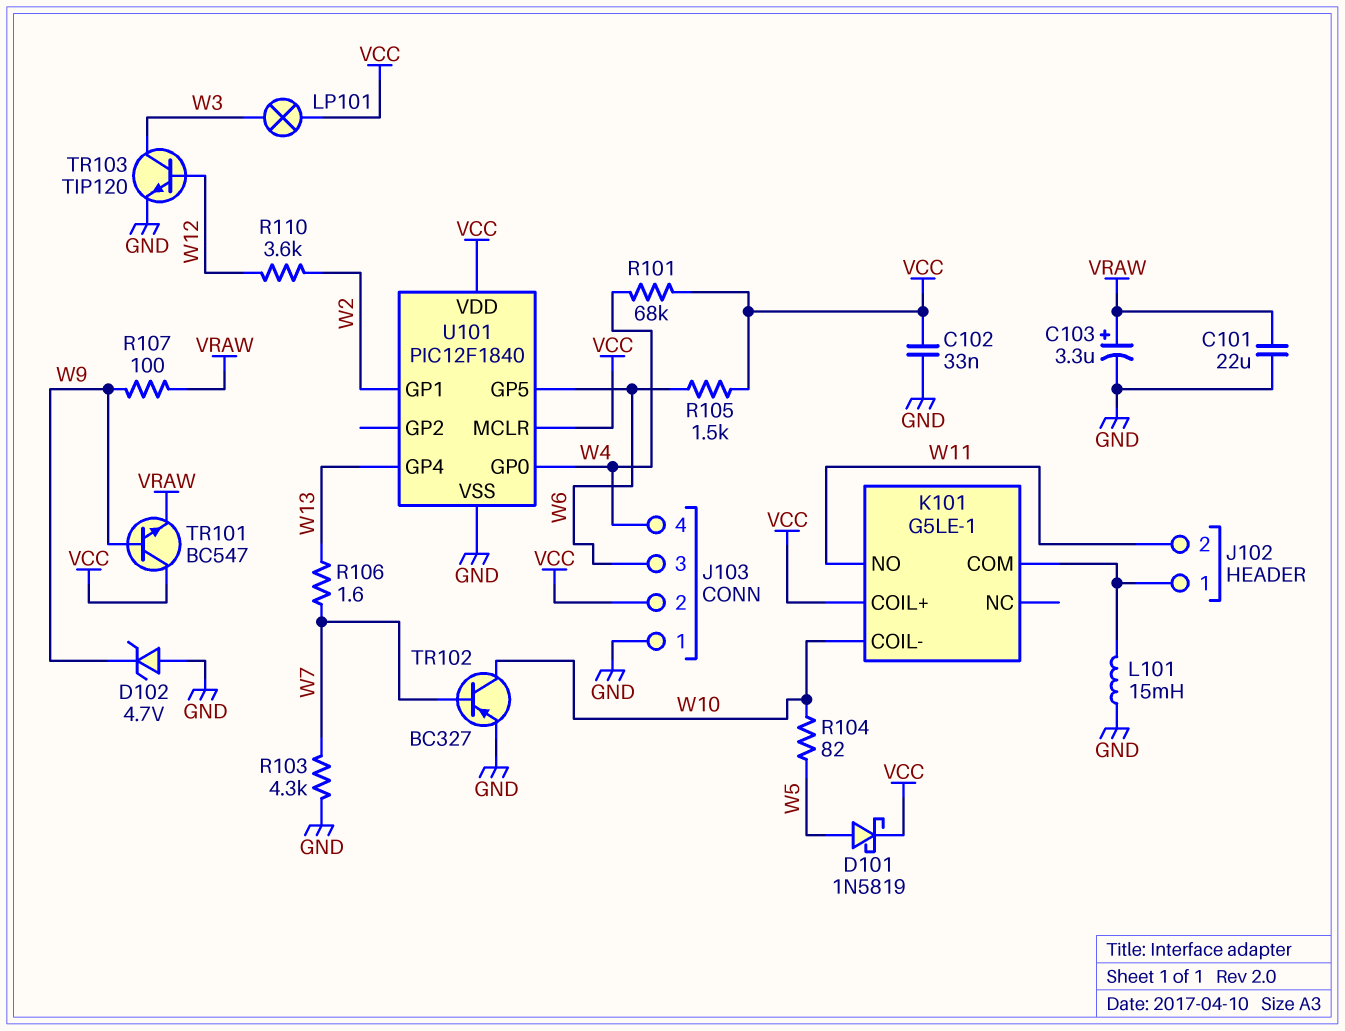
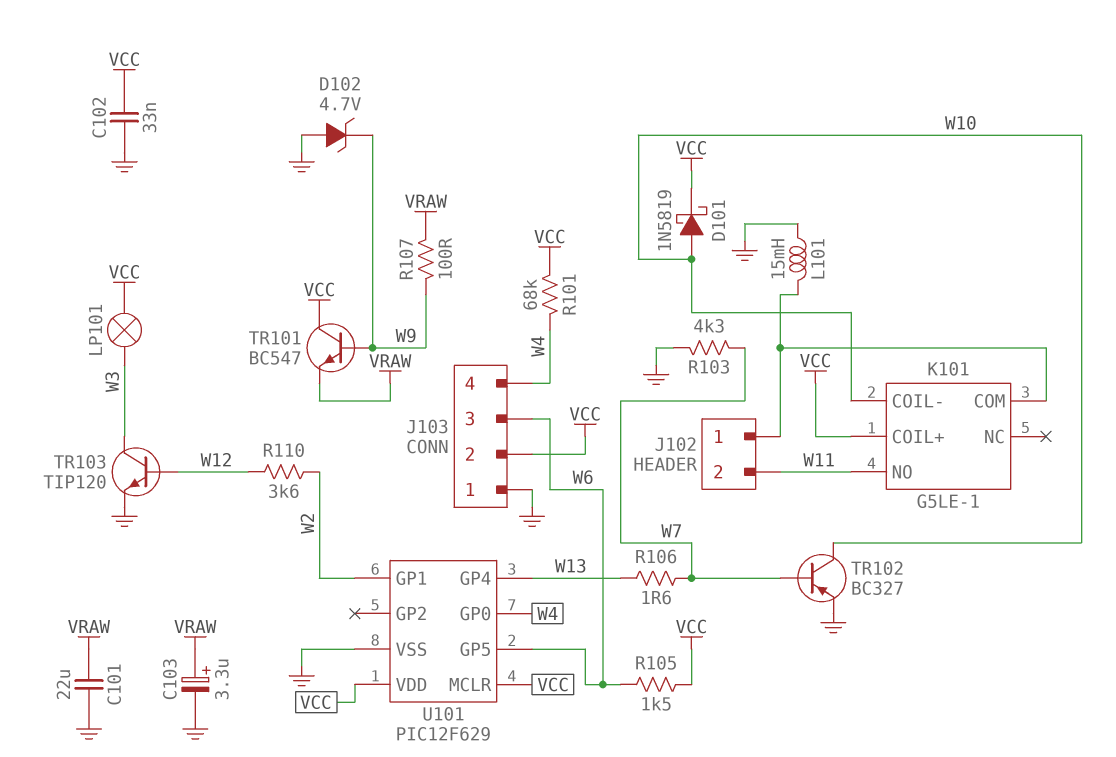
D101: schottky 1N5819 (A W5, K VCC) -> schottky 1N5819 (A W10, K VCC)
R104: 82 (W5, W10) -> none
U101: PIC12F1840 -> PIC12F629

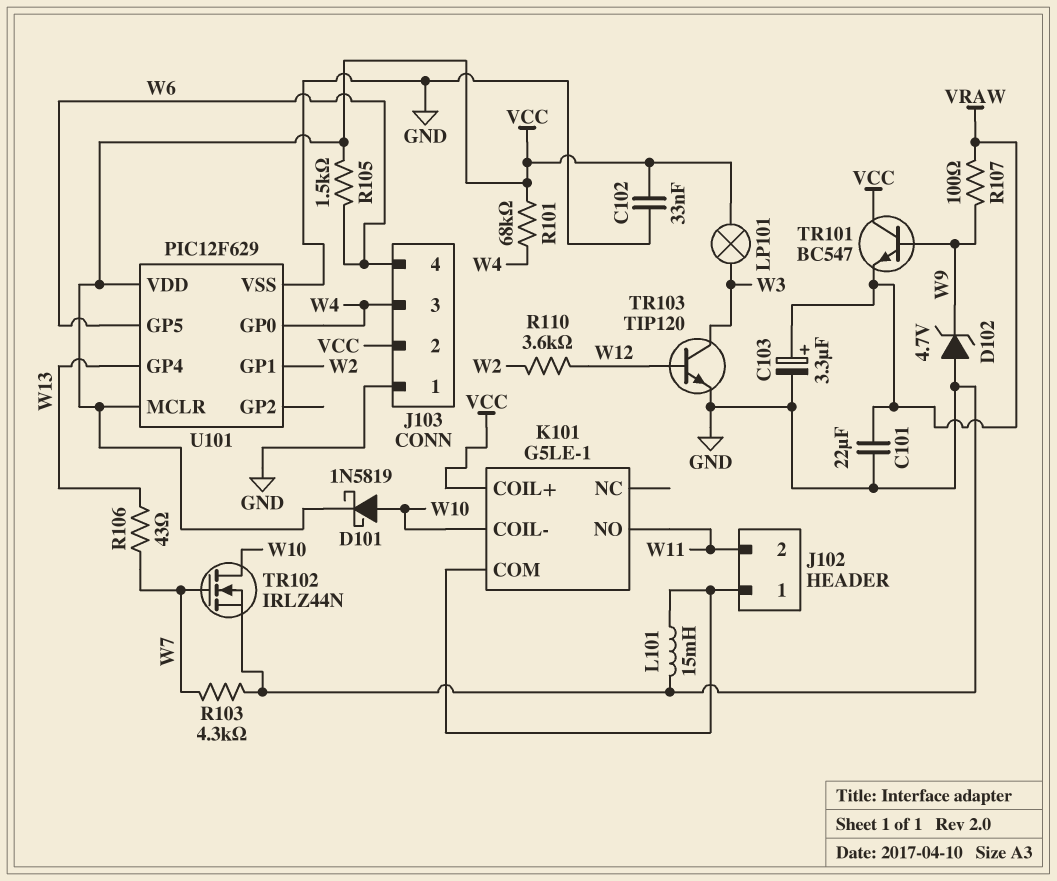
J103 pin 3: W6 -> W4
J103 pin 4: W4 -> W6
R106: 1.6 (W7, W13) -> 43 (W7, W13)
TR102: PNP BC327 (B W7, C W10, E GND) -> NMOS IRLZ44N (G W7, D W10, S GND)

